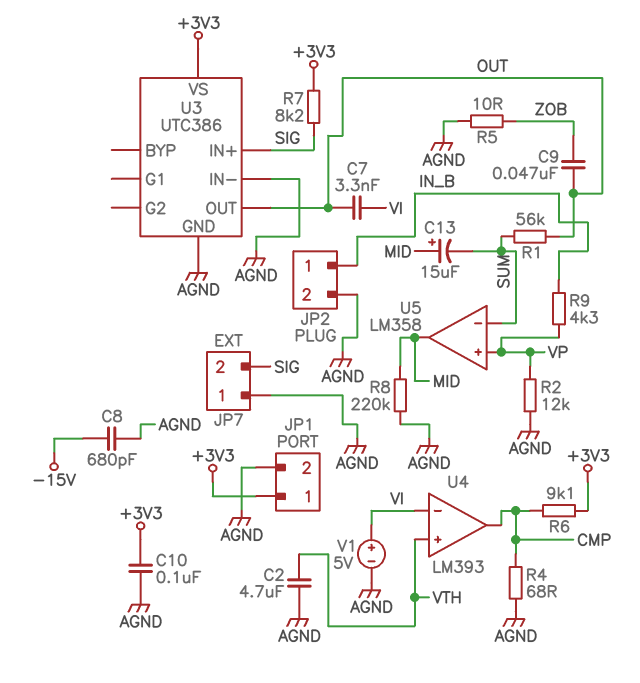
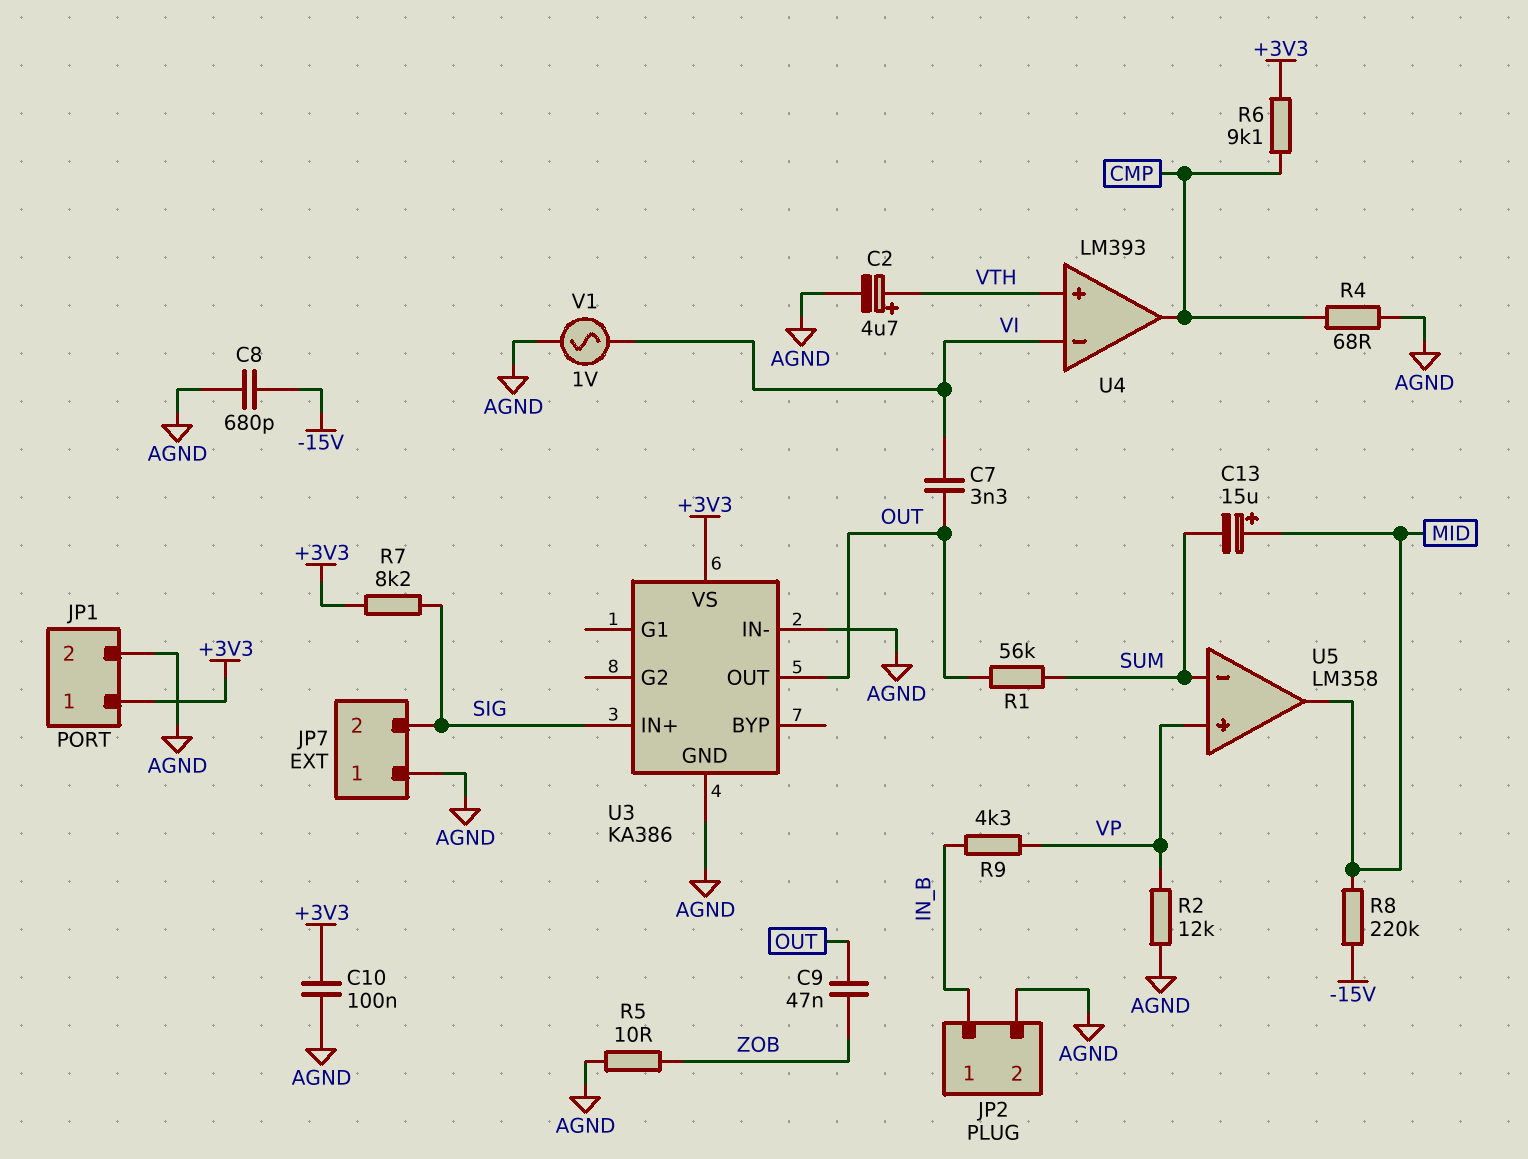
C2: 4.7uF (AGND, VTH) -> 4.7uF (plus VTH, minus AGND)
R8: 220k (AGND, MID) -> 220k (-15V, MID)
U3: UTC386 -> KA386
V1: 5V (plus VI, minus AGND) -> AC 1V (AGND, VI)

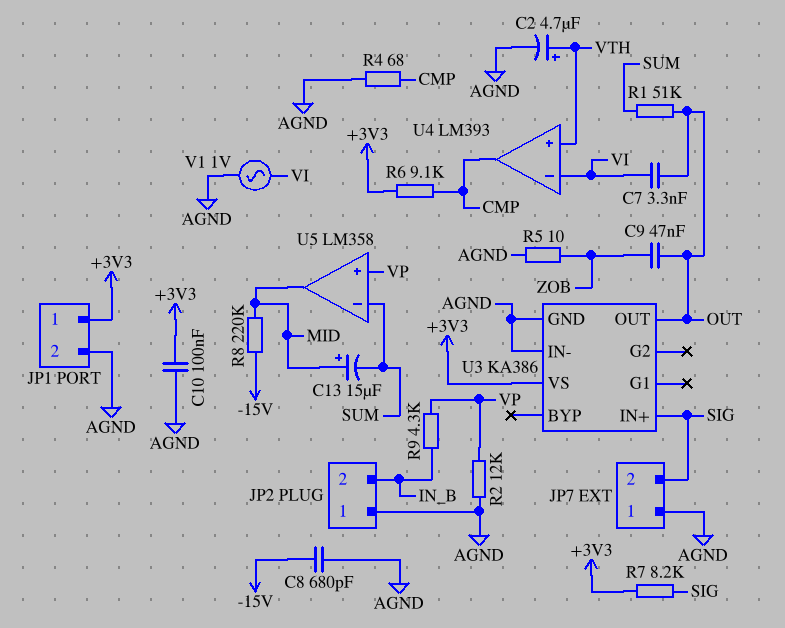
JP2 pin 1: IN_B -> AGND
JP2 pin 2: AGND -> IN_B
R1: 56k (OUT, SUM) -> 51k (OUT, SUM)

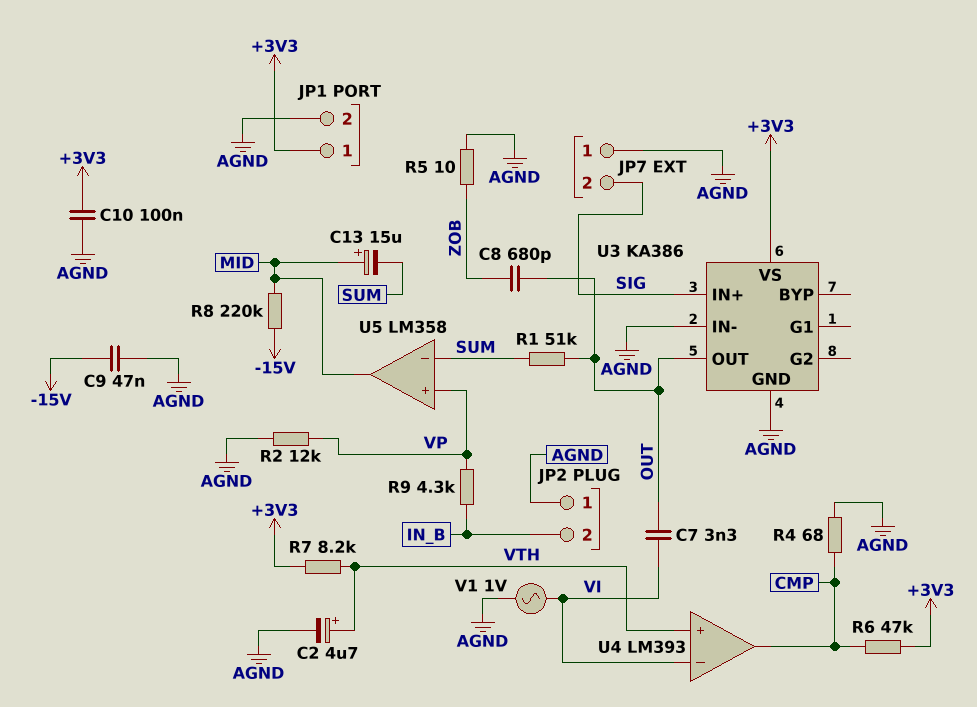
C8: 680pF (-15V, AGND) -> 680pF (OUT, ZOB)
C9: 47nF (OUT, ZOB) -> 47nF (-15V, AGND)
R6: 9.1k (+3V3, CMP) -> 47k (+3V3, CMP)
R7: 8.2k (+3V3, SIG) -> 8.2k (+3V3, VTH)

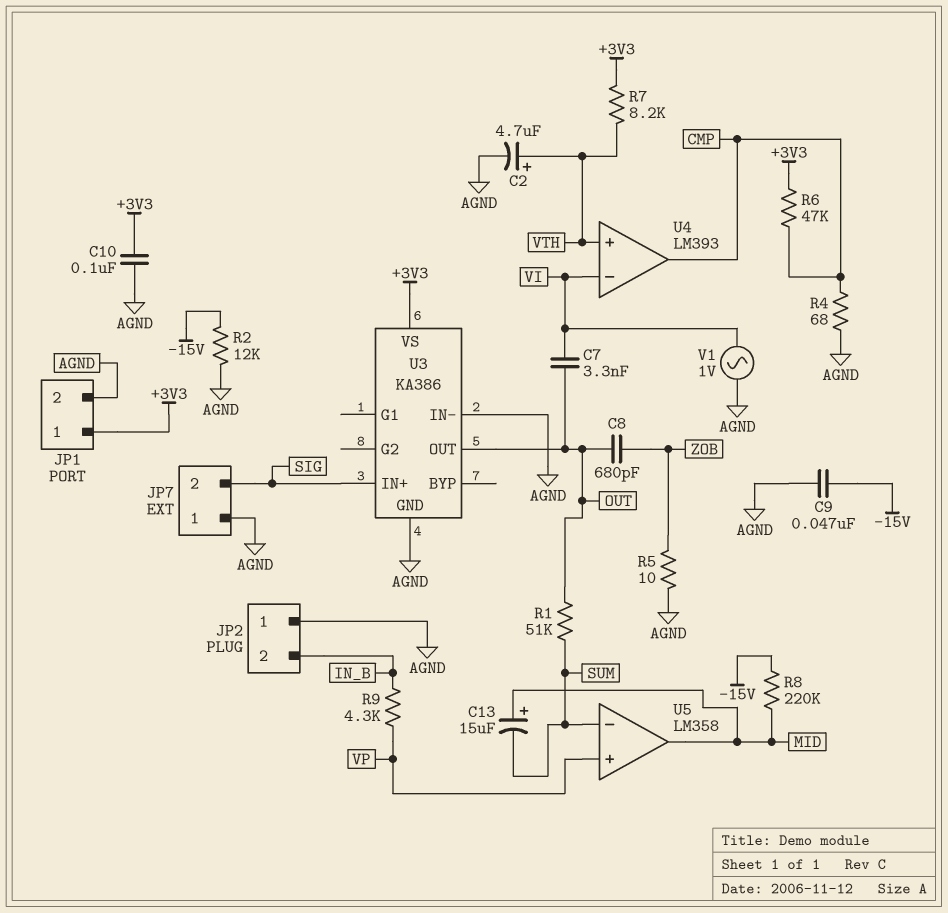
R2: 12k (AGND, VP) -> 12k (-15V, AGND)

